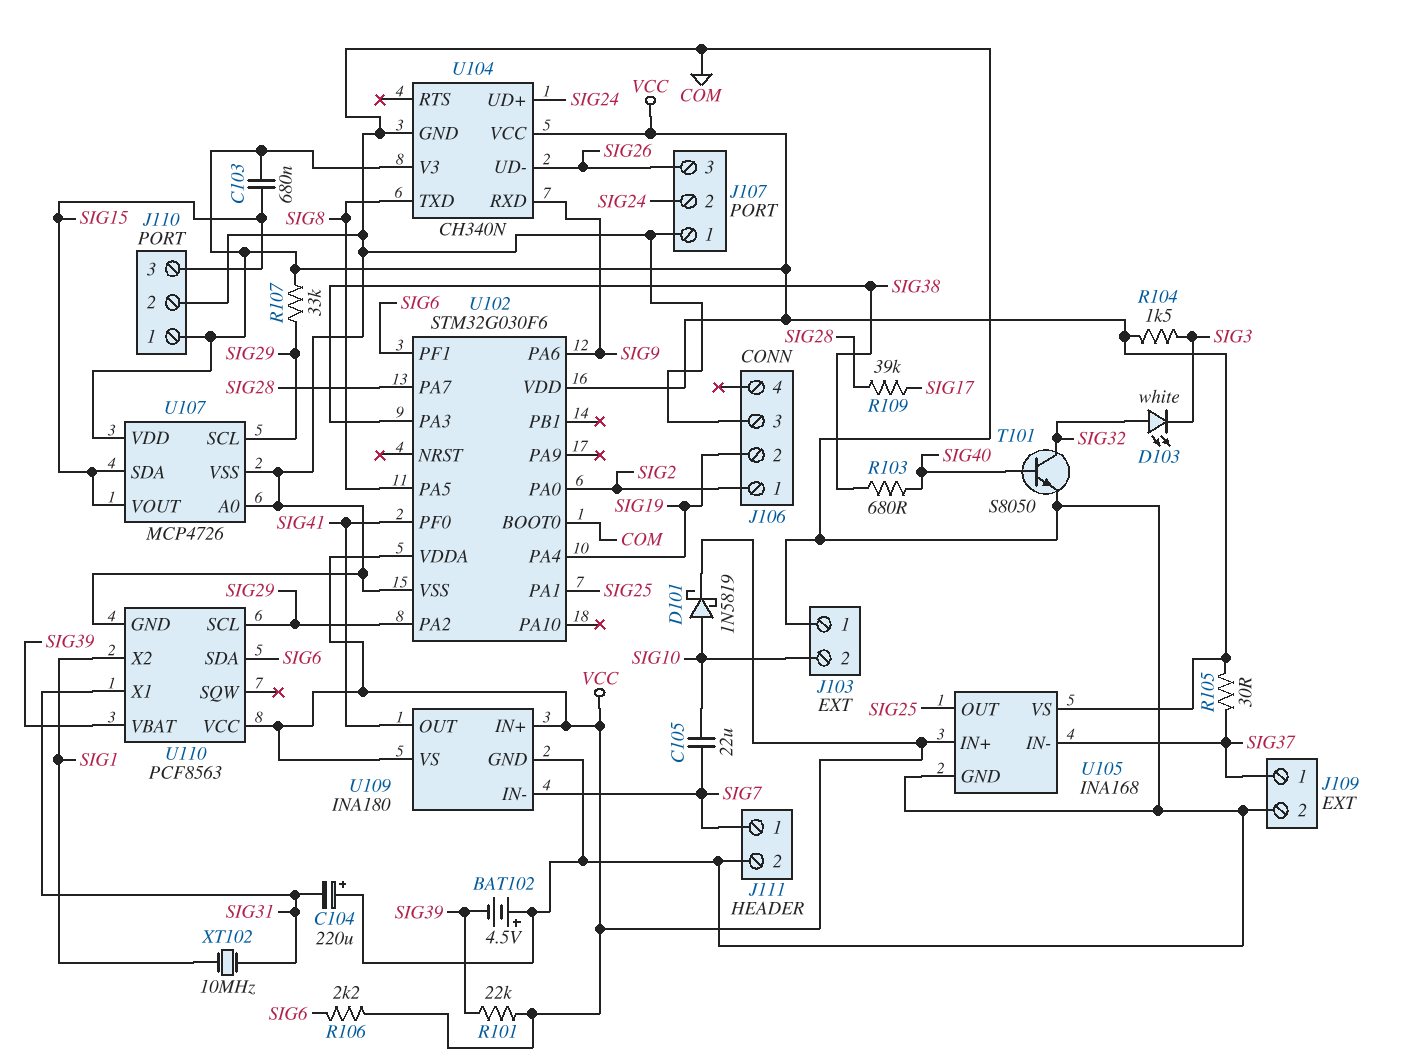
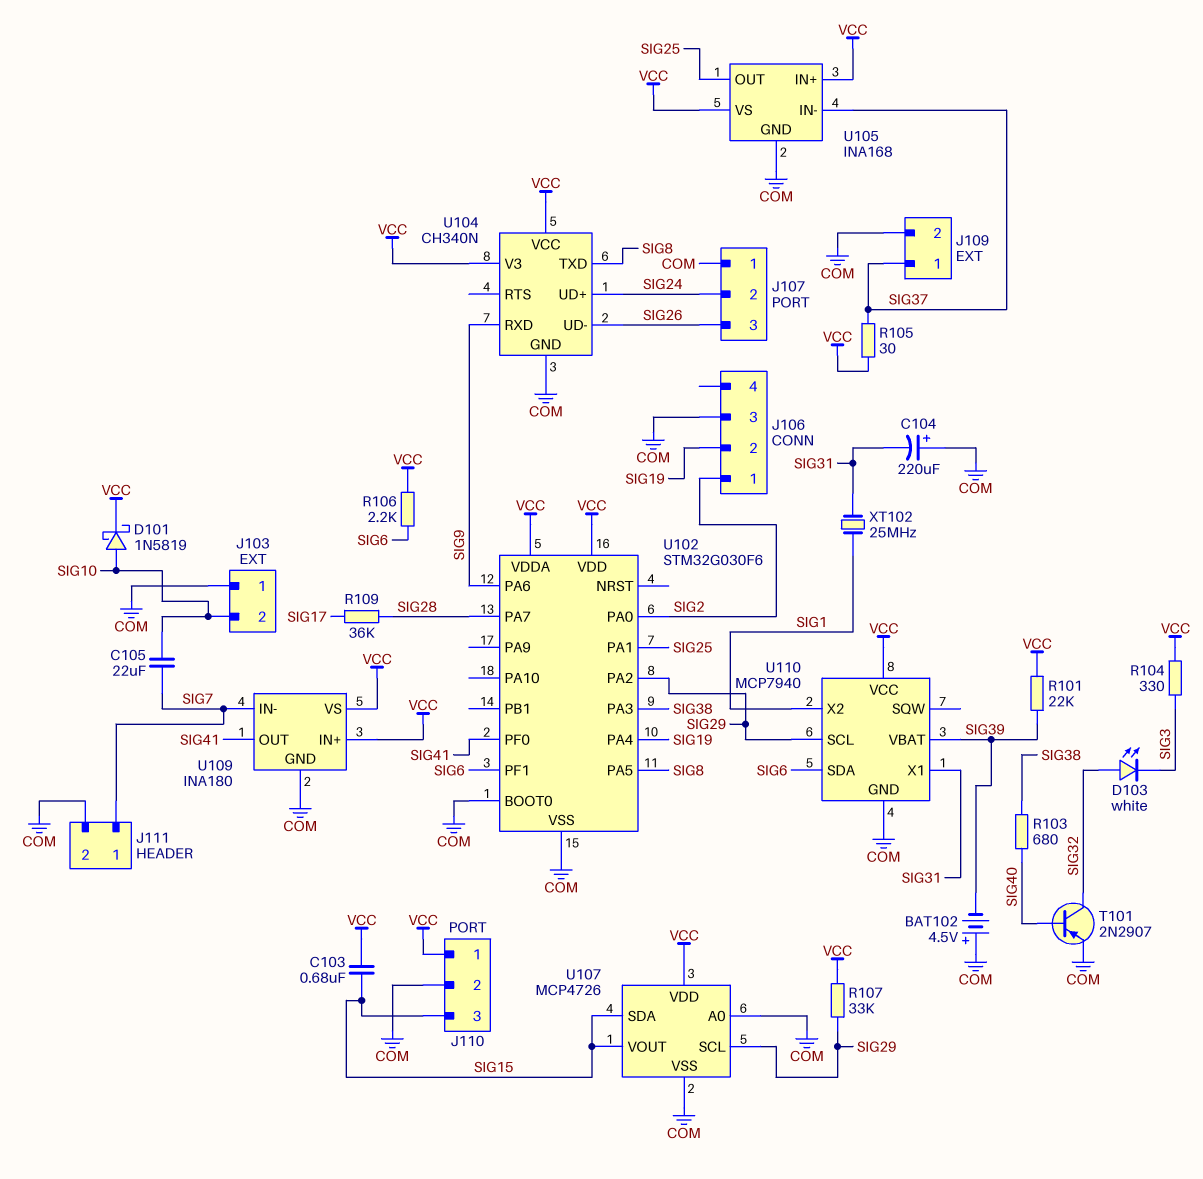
R104: 1.5k (SIG3, VCC) -> 330 (SIG3, VCC)
R109: 39k (SIG17, SIG28) -> 36k (SIG17, SIG28)
T101: NPN S8050 (B SIG40, C SIG32, E COM) -> PNP 2N2907 (B SIG40, C SIG32, E COM)
U110: PCF8563 -> MCP7940
XT102: 10MHz (SIG1, SIG31) -> 25MHz (SIG1, SIG31)

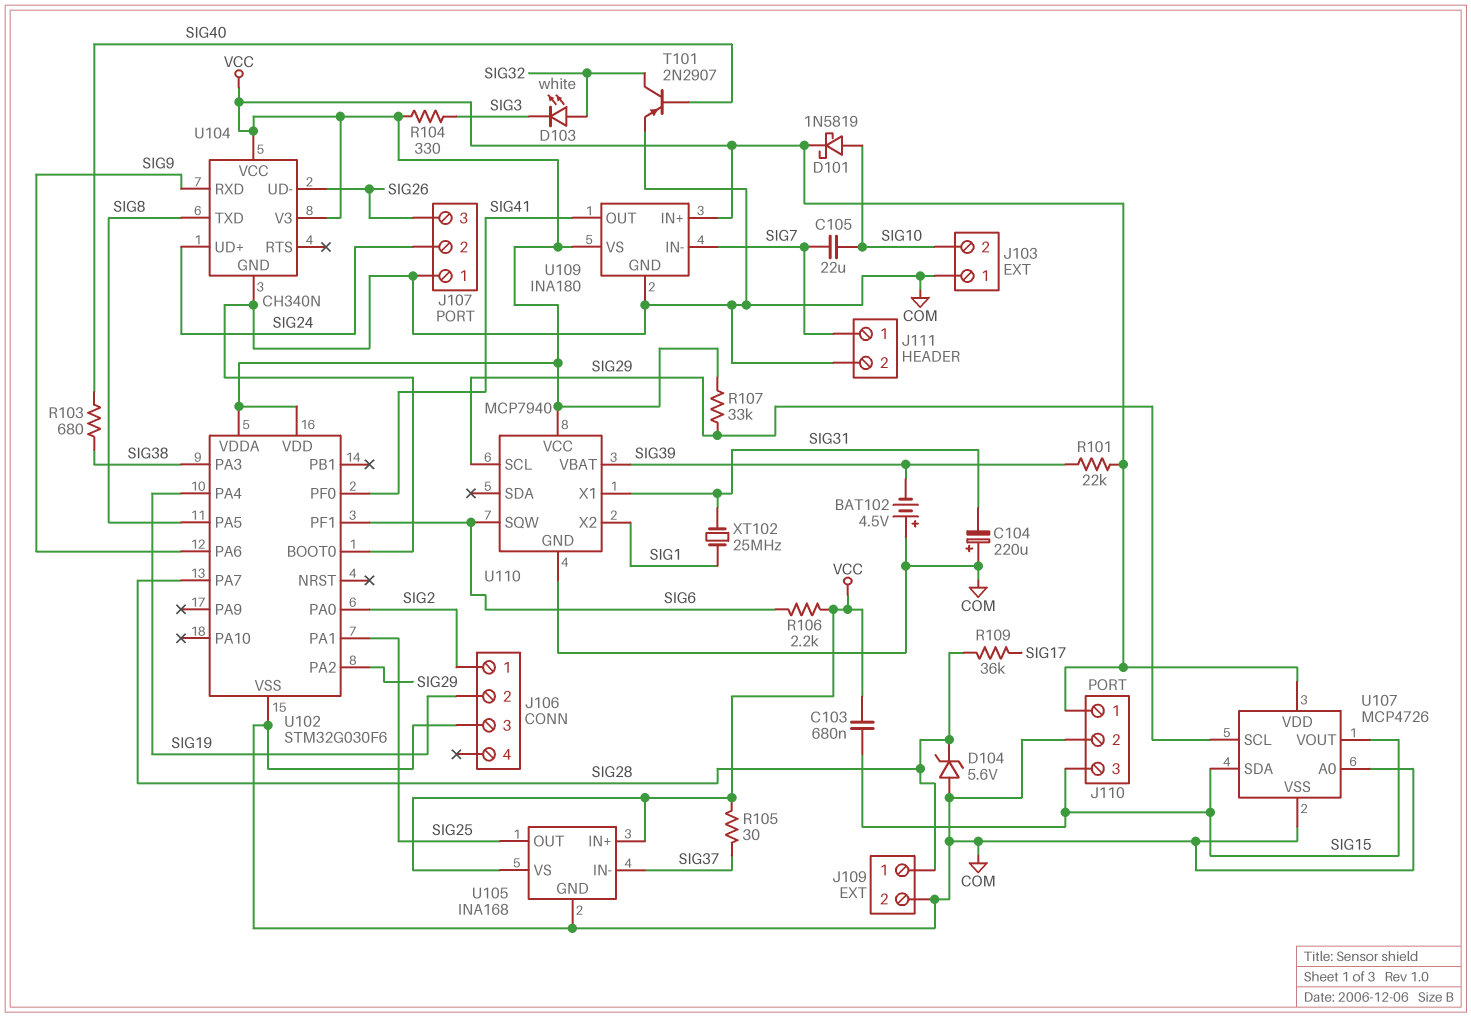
D104: none -> zener 5.6V (A COM, K SIG28)
J109 pin 1: SIG37 -> SIG28
U110 pin SDA: SIG6 -> none
U110 pin SQW: none -> SIG6

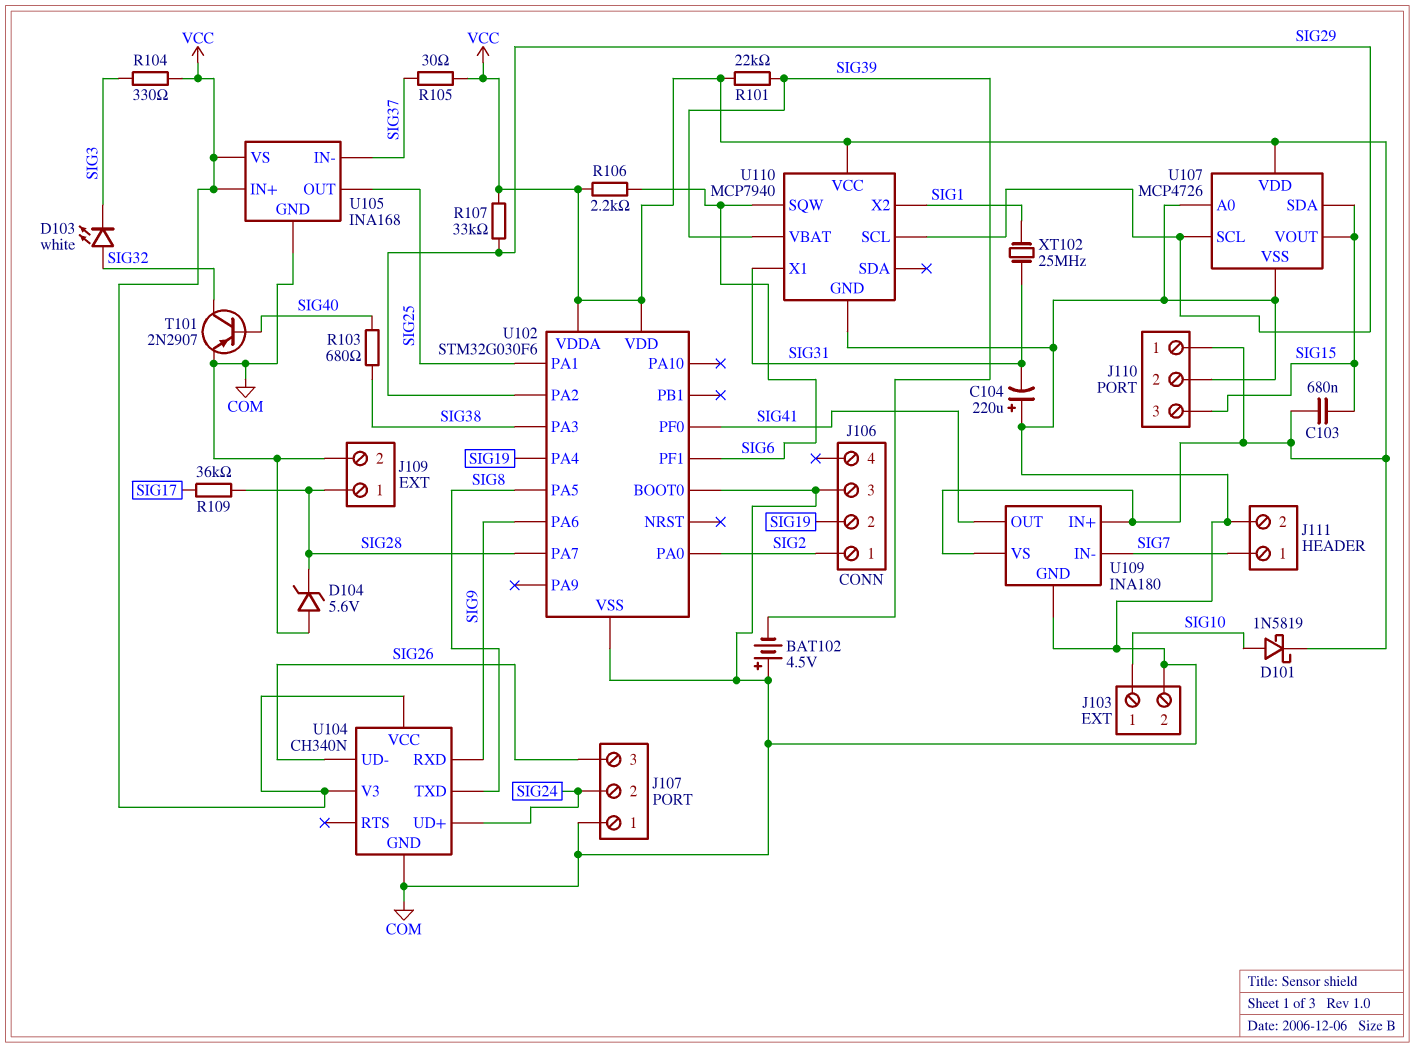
C105: 22uF (SIG7, SIG10) -> none
J103 pin 1: COM -> SIG10
J103 pin 2: SIG10 -> COM

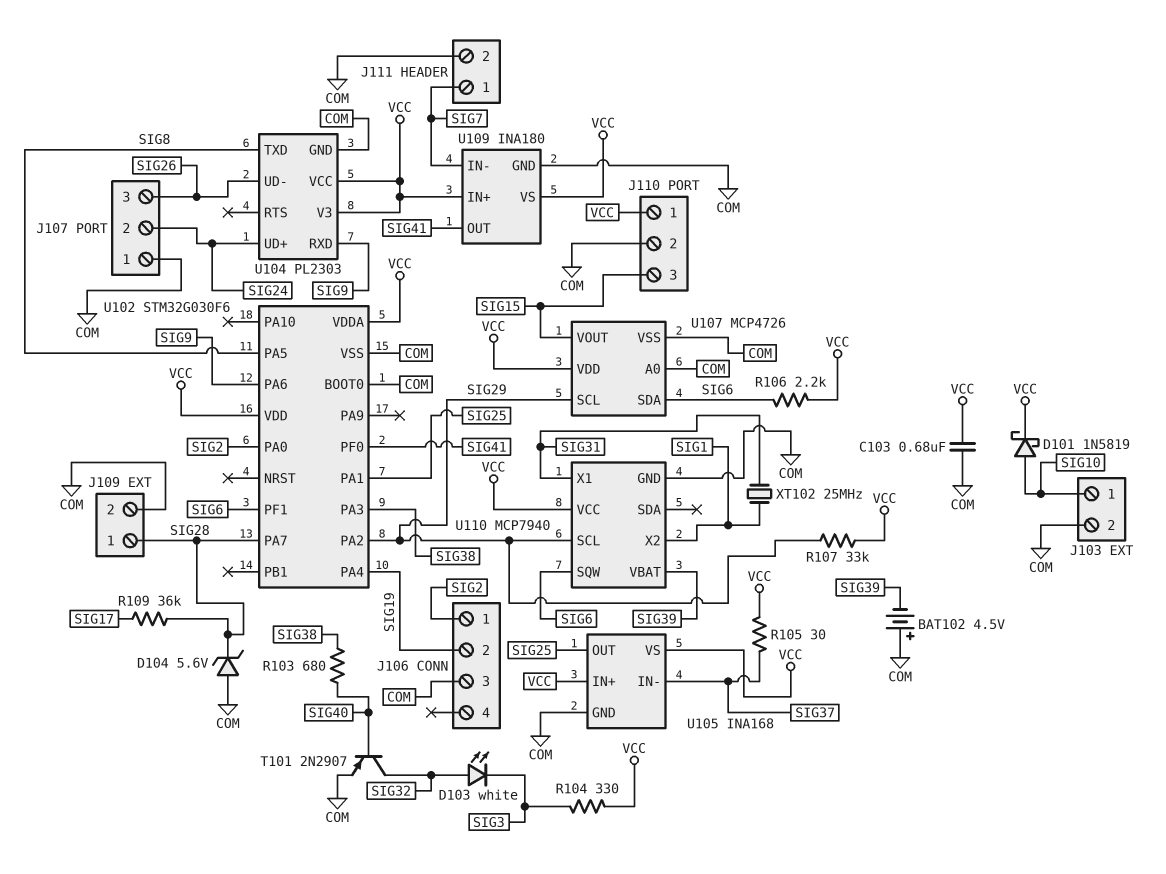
C103: 680nF (SIG15, VCC) -> 680nF (COM, VCC)
C104: 220uF (plus COM, minus SIG31) -> none
R101: 22k (SIG39, VCC) -> none
U104: CH340N -> PL2303
U107 pin SDA: SIG15 -> SIG6

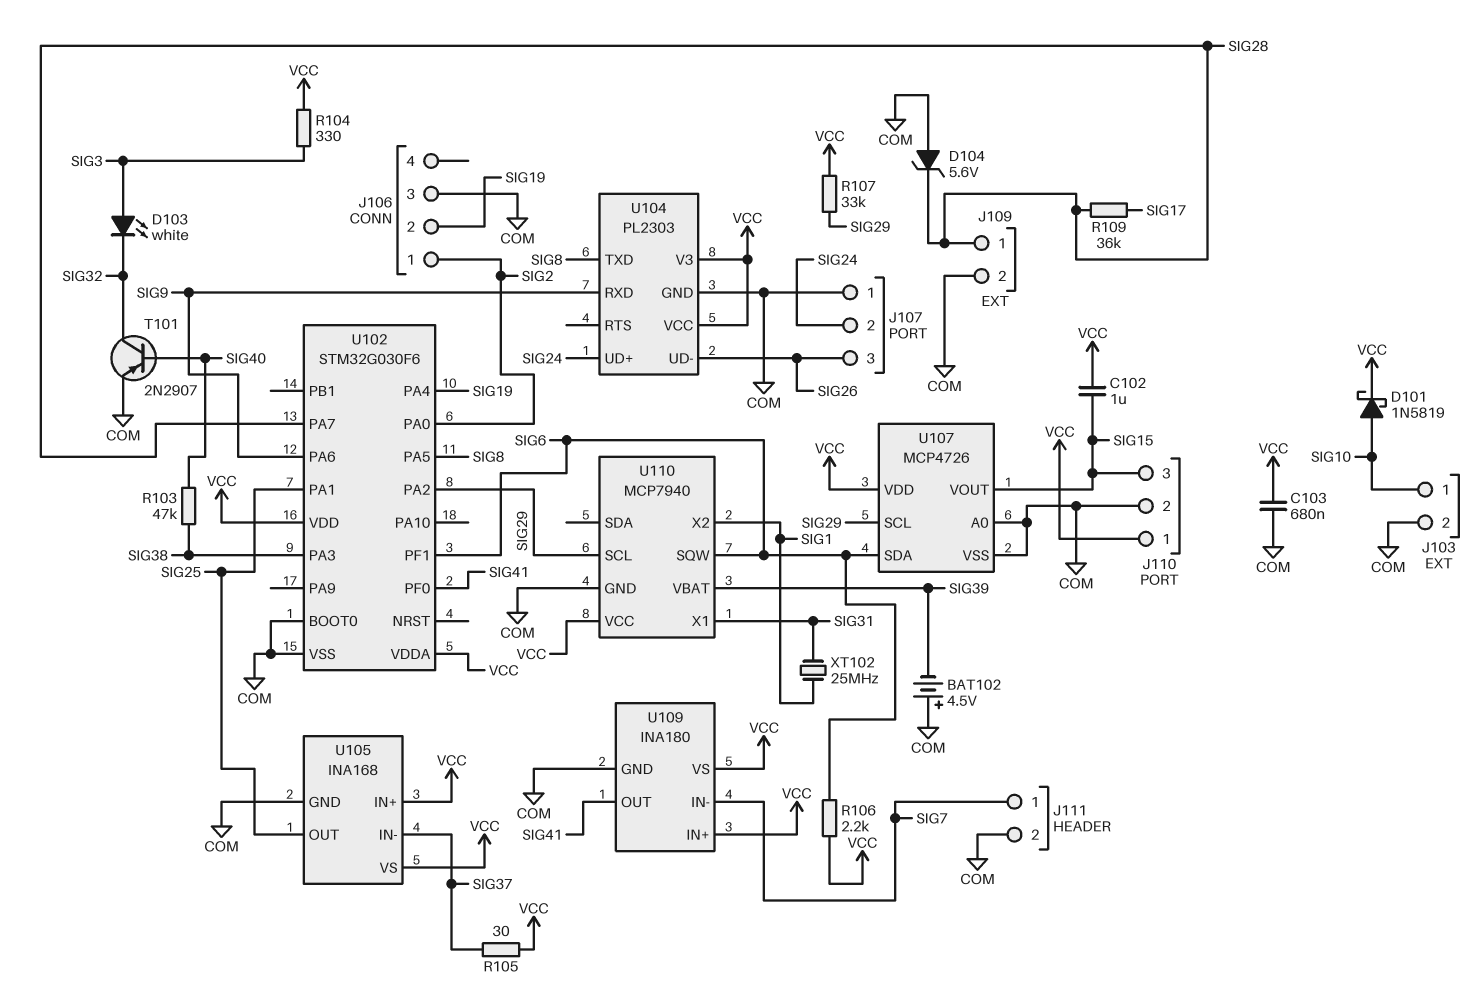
C102: none -> 1uF (SIG15, VCC)
D103: LED white (A SIG32, K SIG3) -> LED white (A SIG3, K SIG32)
R103: 680 (SIG38, SIG40) -> 47k (SIG38, SIG40)

